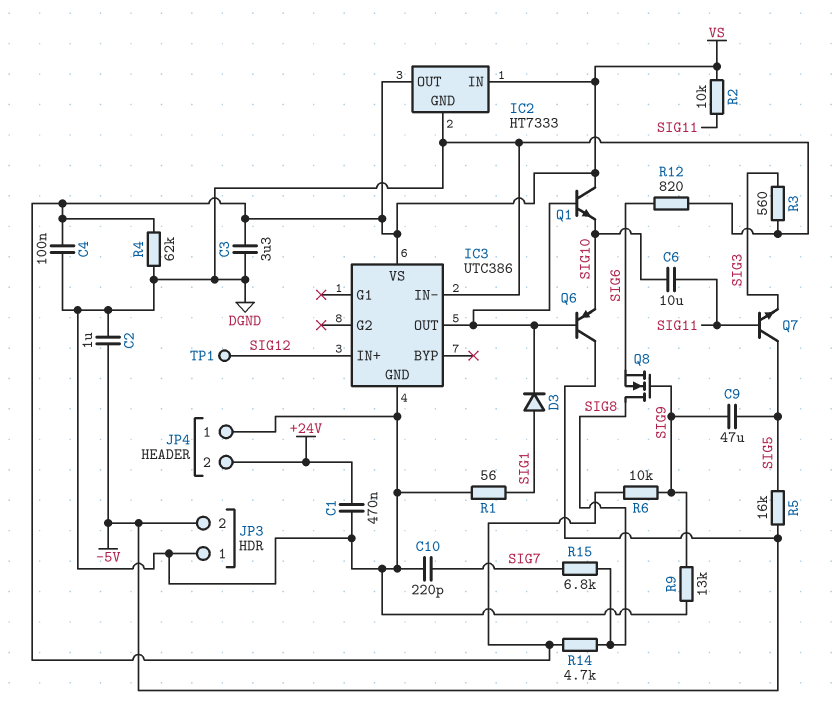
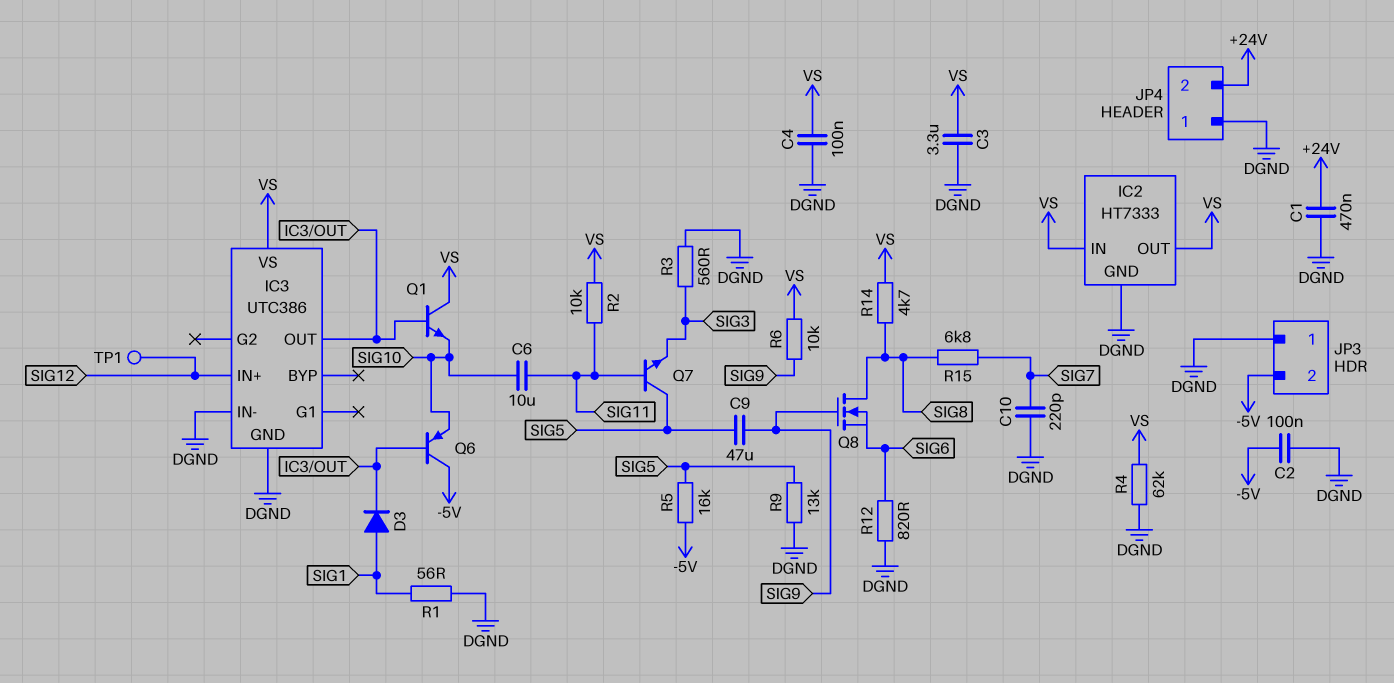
C2: 1uF (-5V, DGND) -> 100nF (-5V, DGND)
R9: 13k (DGND, SIG9) -> 13k (DGND, SIG5)

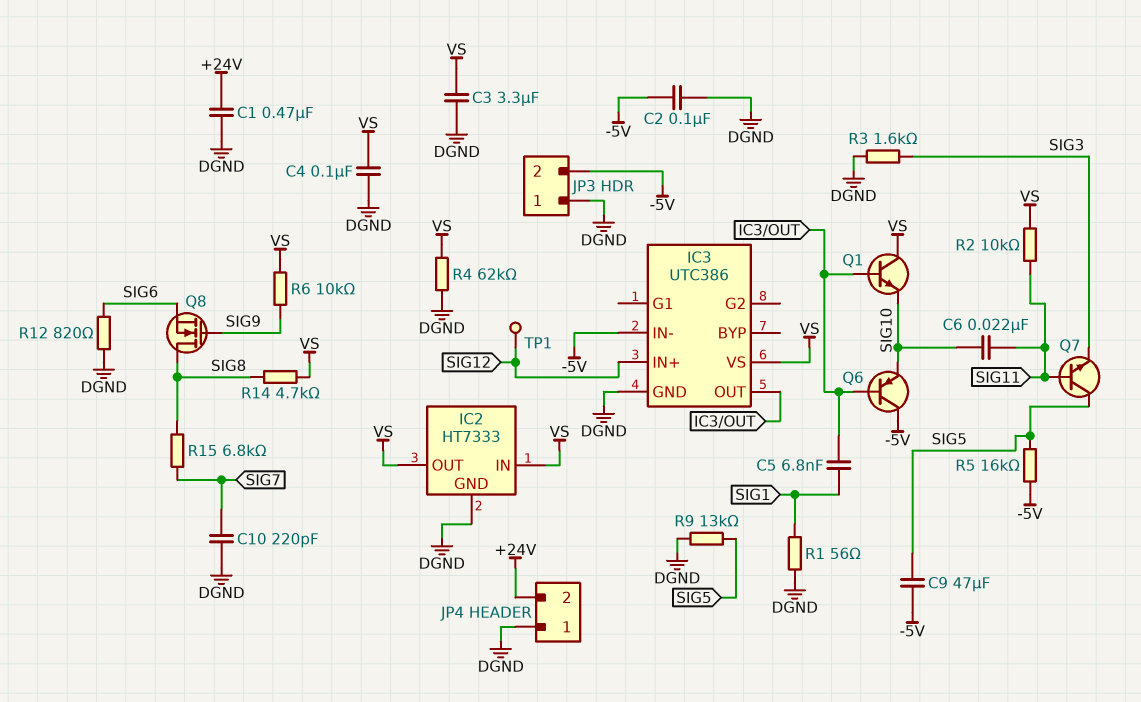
C5: none -> 6.8nF (IC3/OUT, SIG1)
C6: 10uF (SIG10, SIG11) -> 22nF (SIG10, SIG11)
C9: 47uF (SIG5, SIG9) -> 47uF (-5V, SIG5)
D3: diode (A SIG1, K IC3/OUT) -> none
IC3 pin IN-: DGND -> -5V
R3: 560 (DGND, SIG3) -> 1.6k (DGND, SIG3)

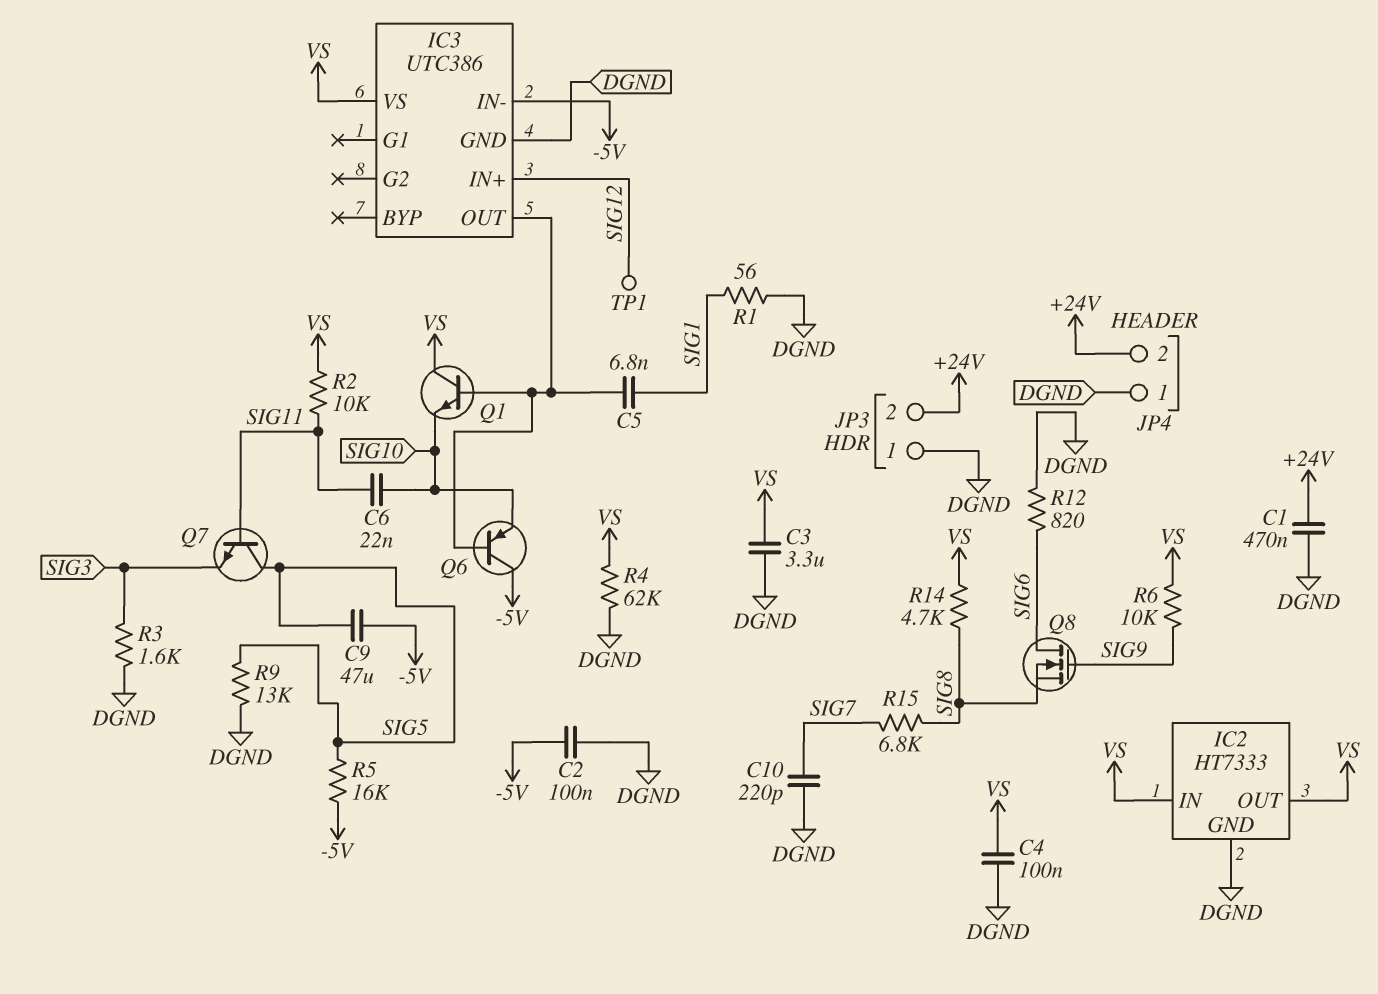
JP3 pin 2: -5V -> +24V
Q8: NMOS (G SIG9, D SIG8, S SIG6) -> NMOS (G SIG9, D SIG6, S SIG8)

